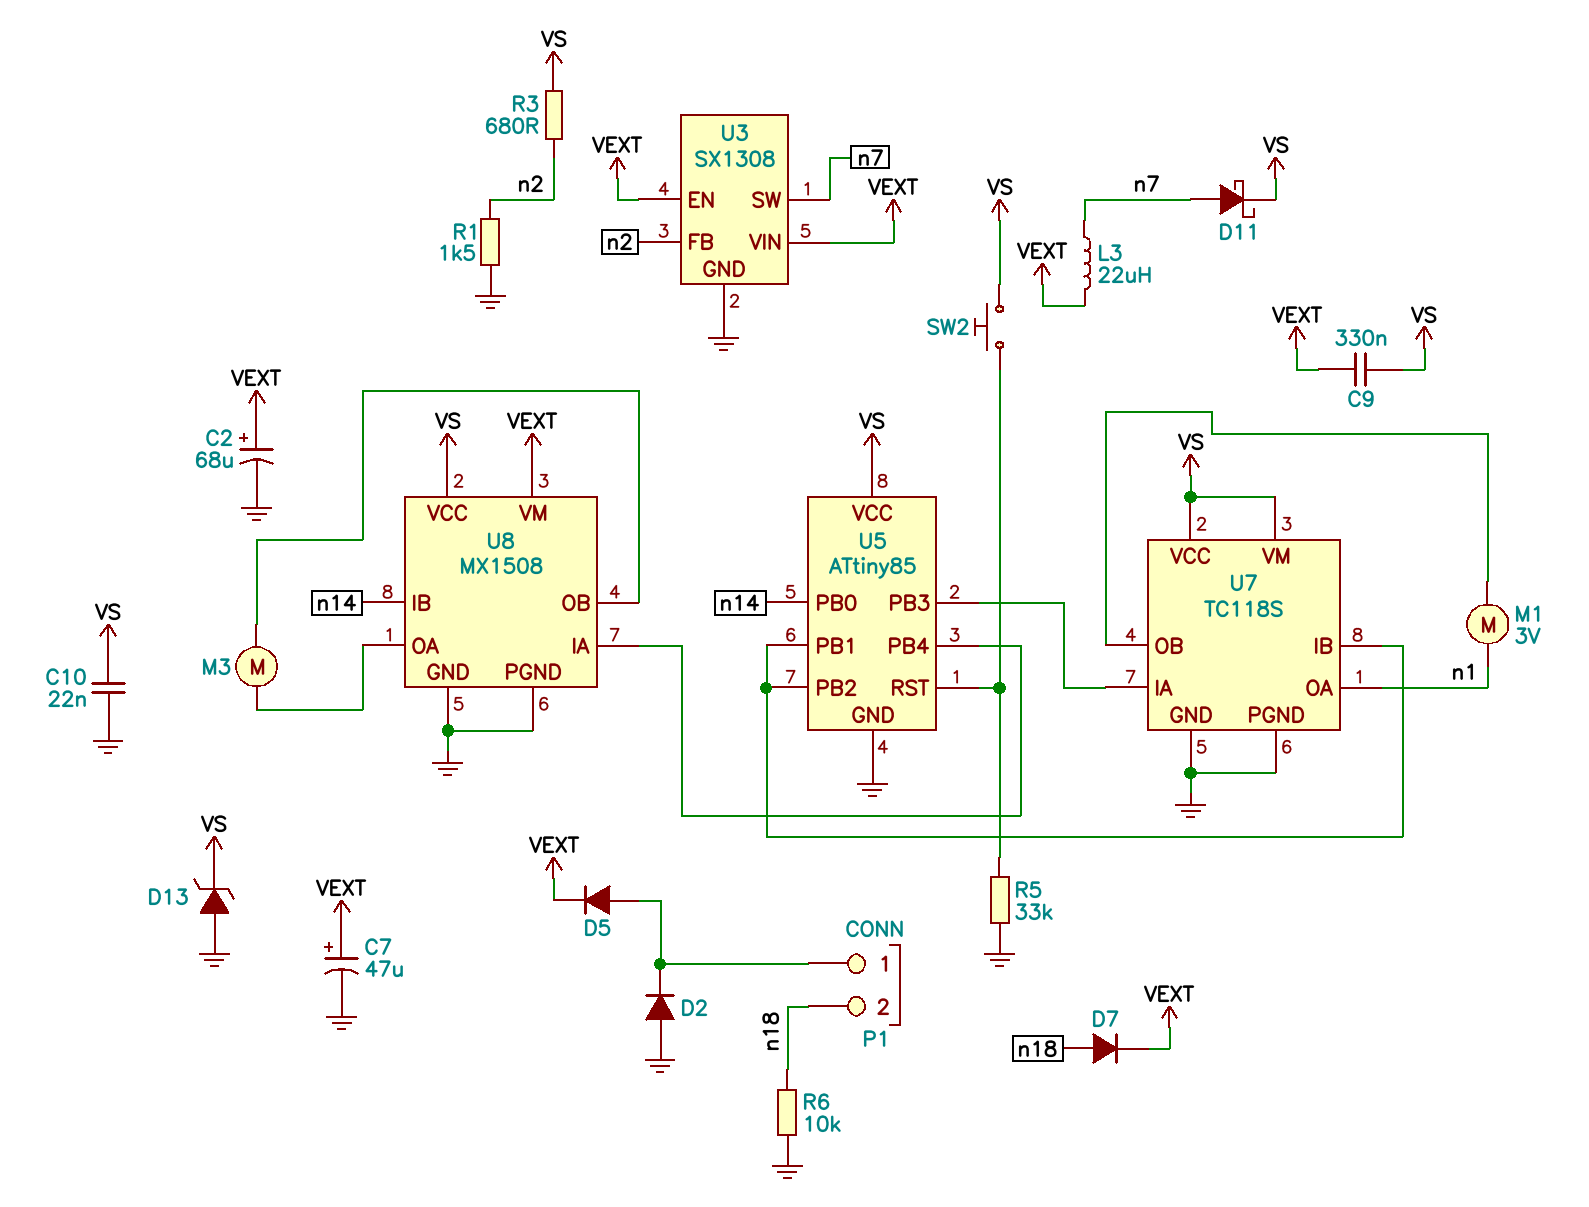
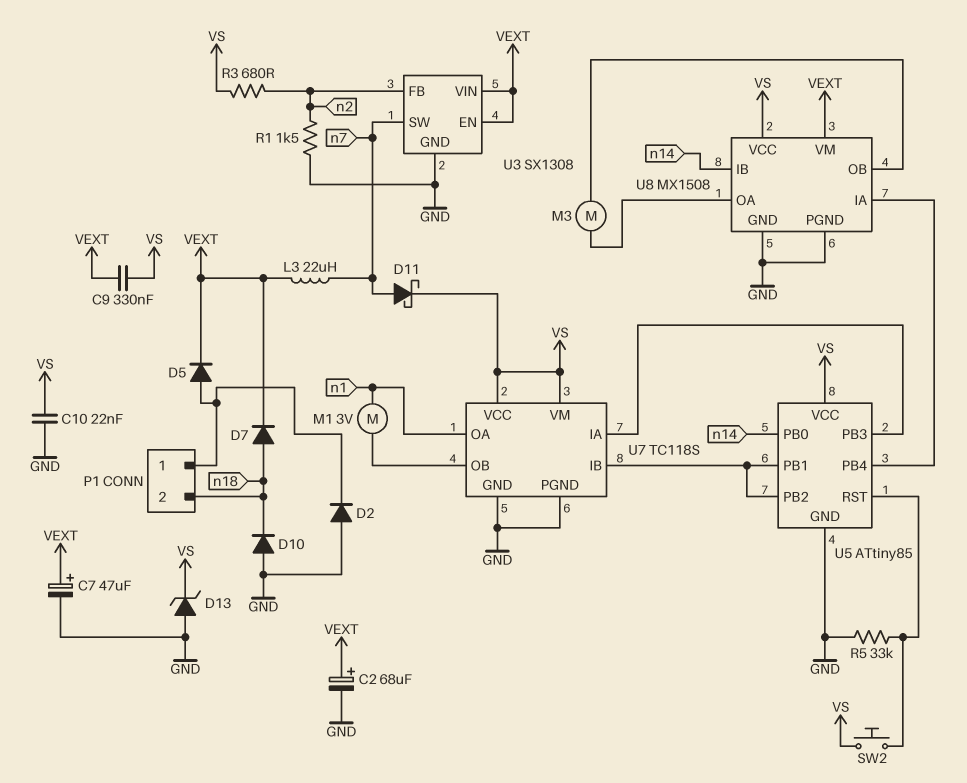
D10: none -> diode (A GND, K n18)
R6: 10k (GND, n18) -> none

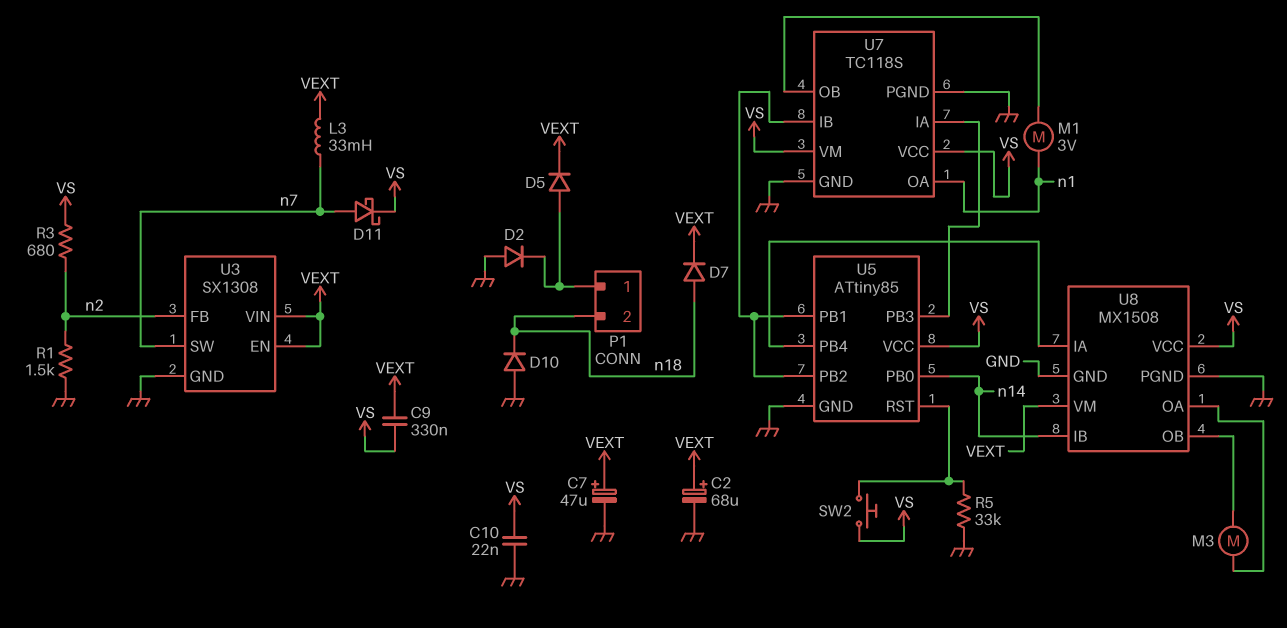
D13: zener (A GND, K VS) -> none
L3: 22uH (VEXT, n7) -> 33mH (VEXT, n7)

